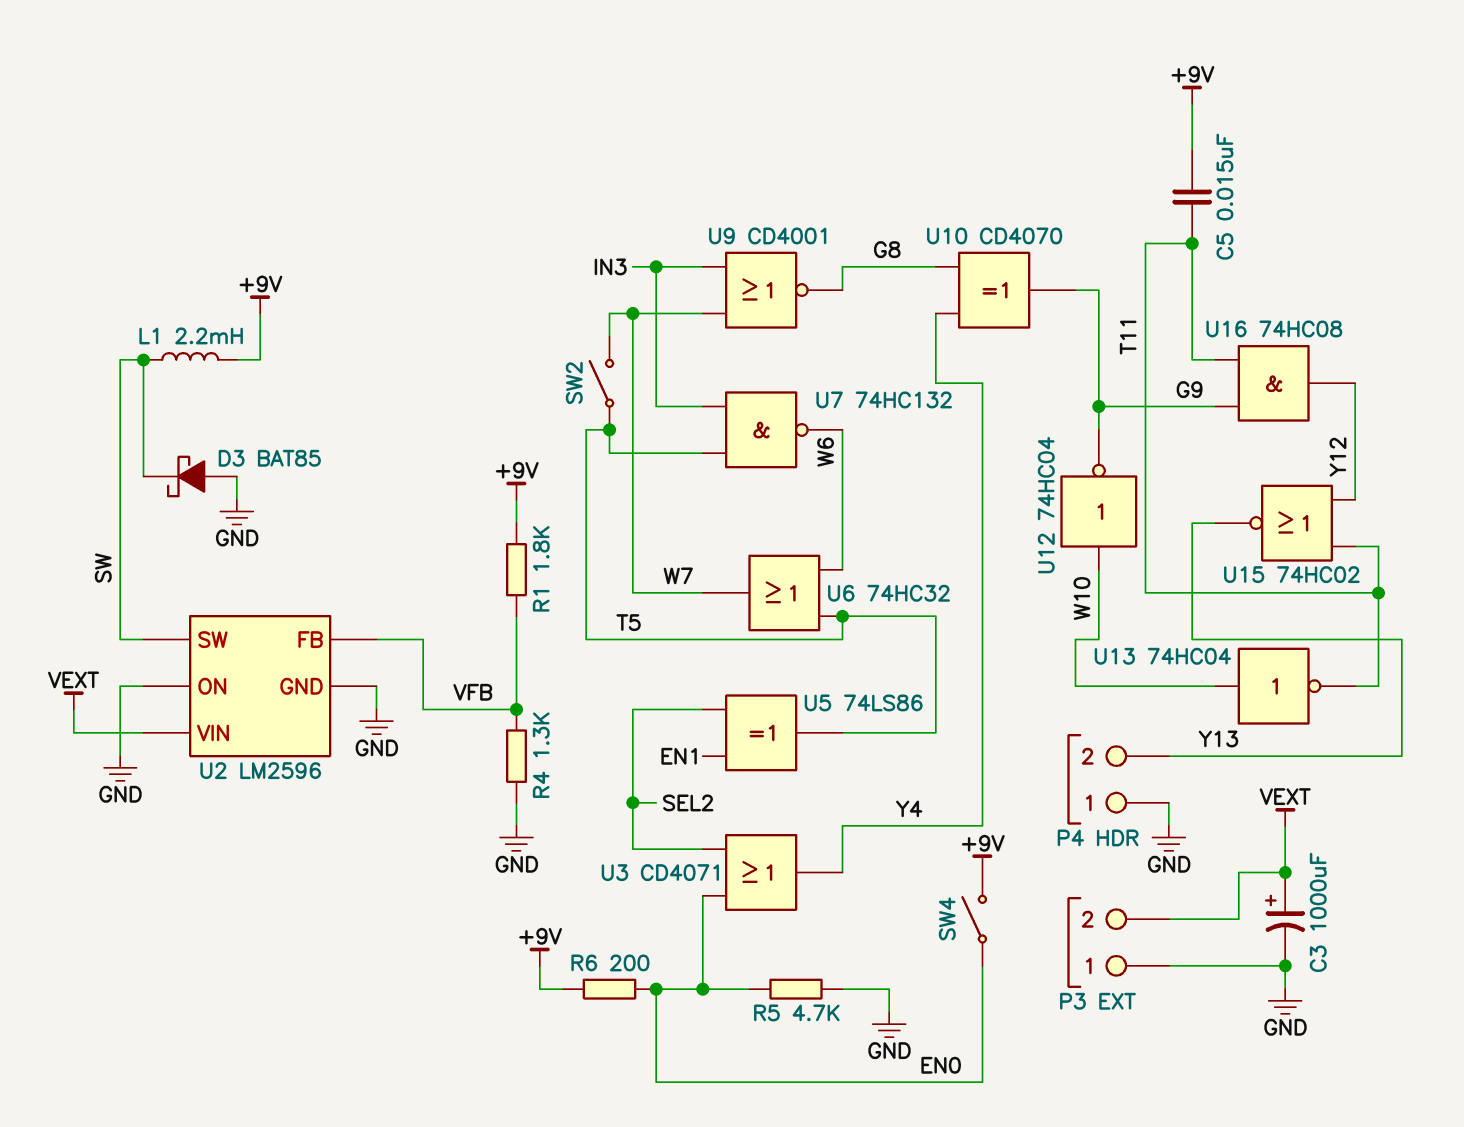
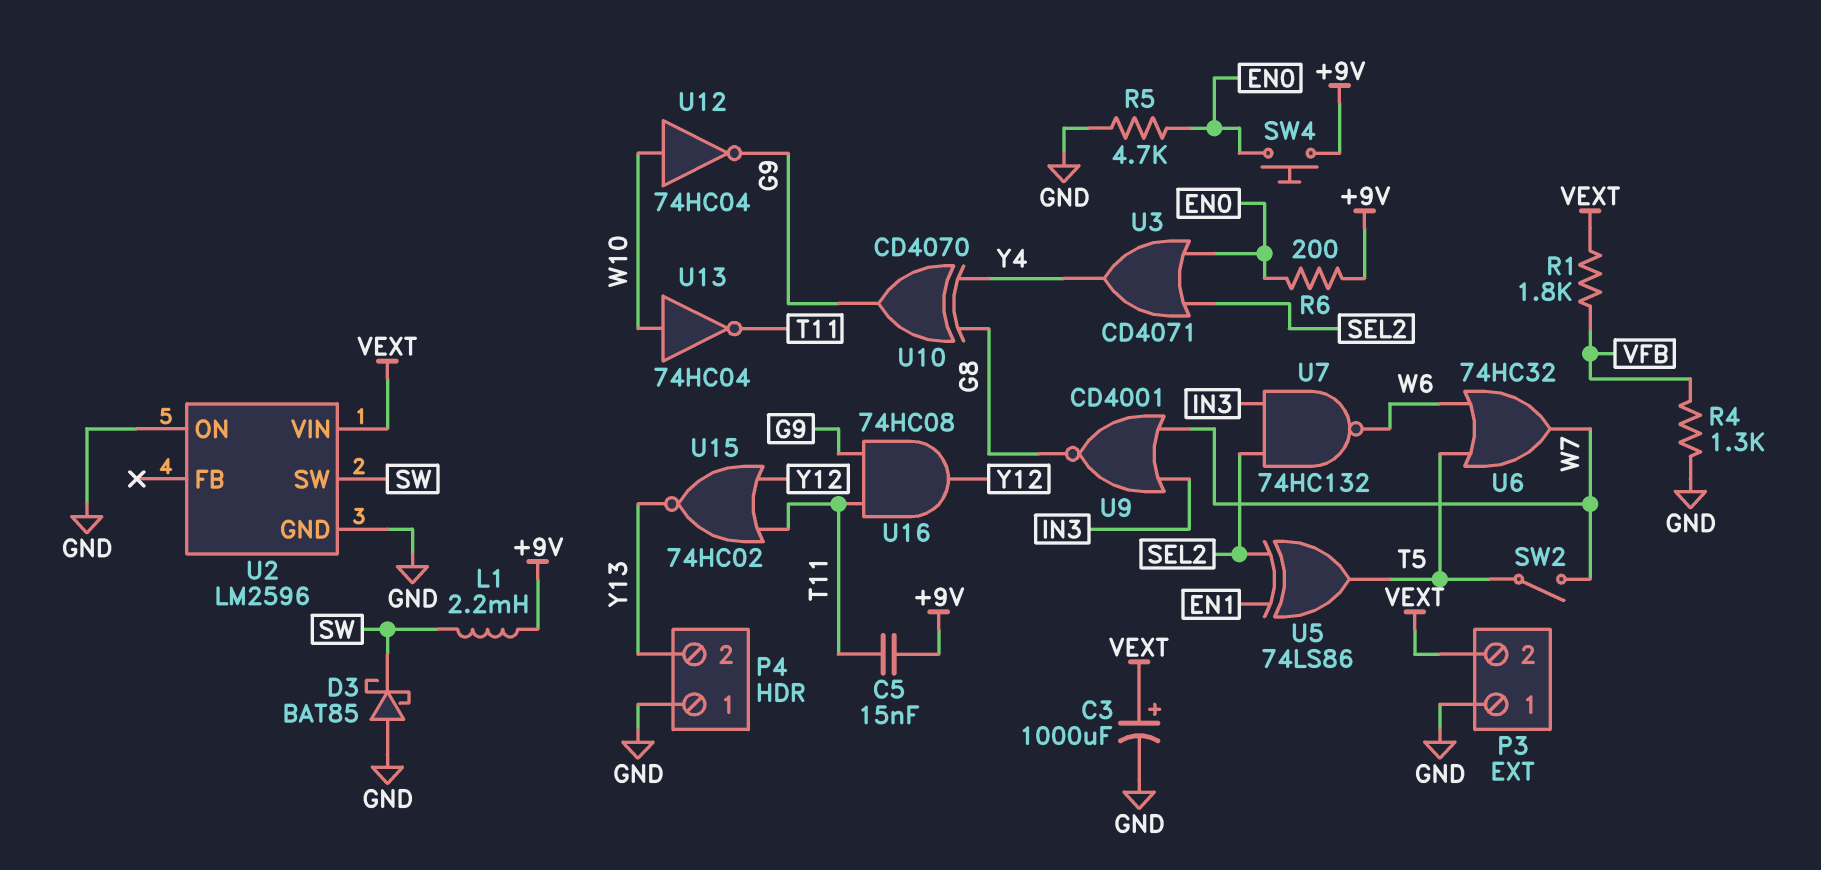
R1: 1.8k (+9V, VFB) -> 1.8k (VEXT, VFB)
SW4: switch (+9V, EN0) -> button (+9V, EN0)
U2 pin FB: VFB -> none
U7: NAND 74HC132 (in IN3, in T5, out W6) -> NAND 74HC132 (in IN3, in SEL2, out W6)

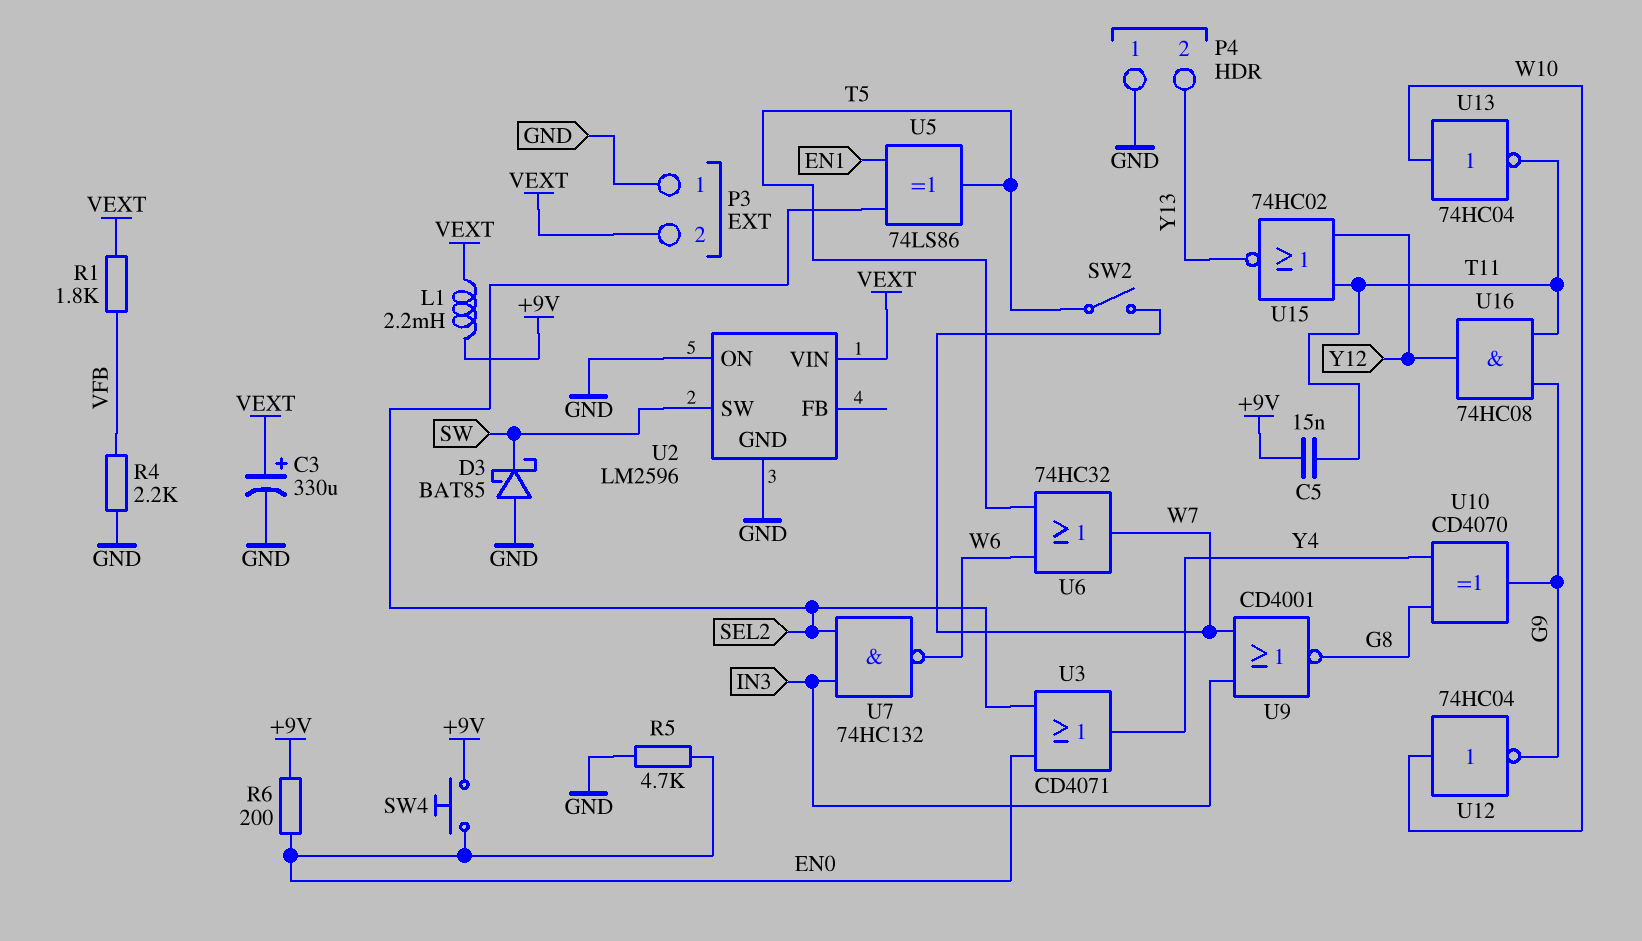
C3: 1000uF (plus VEXT, minus GND) -> 330uF (plus VEXT, minus GND)
L1: 2.2mH (+9V, SW) -> 2.2mH (+9V, VEXT)
R4: 1.3k (GND, VFB) -> 2.2k (GND, VFB)

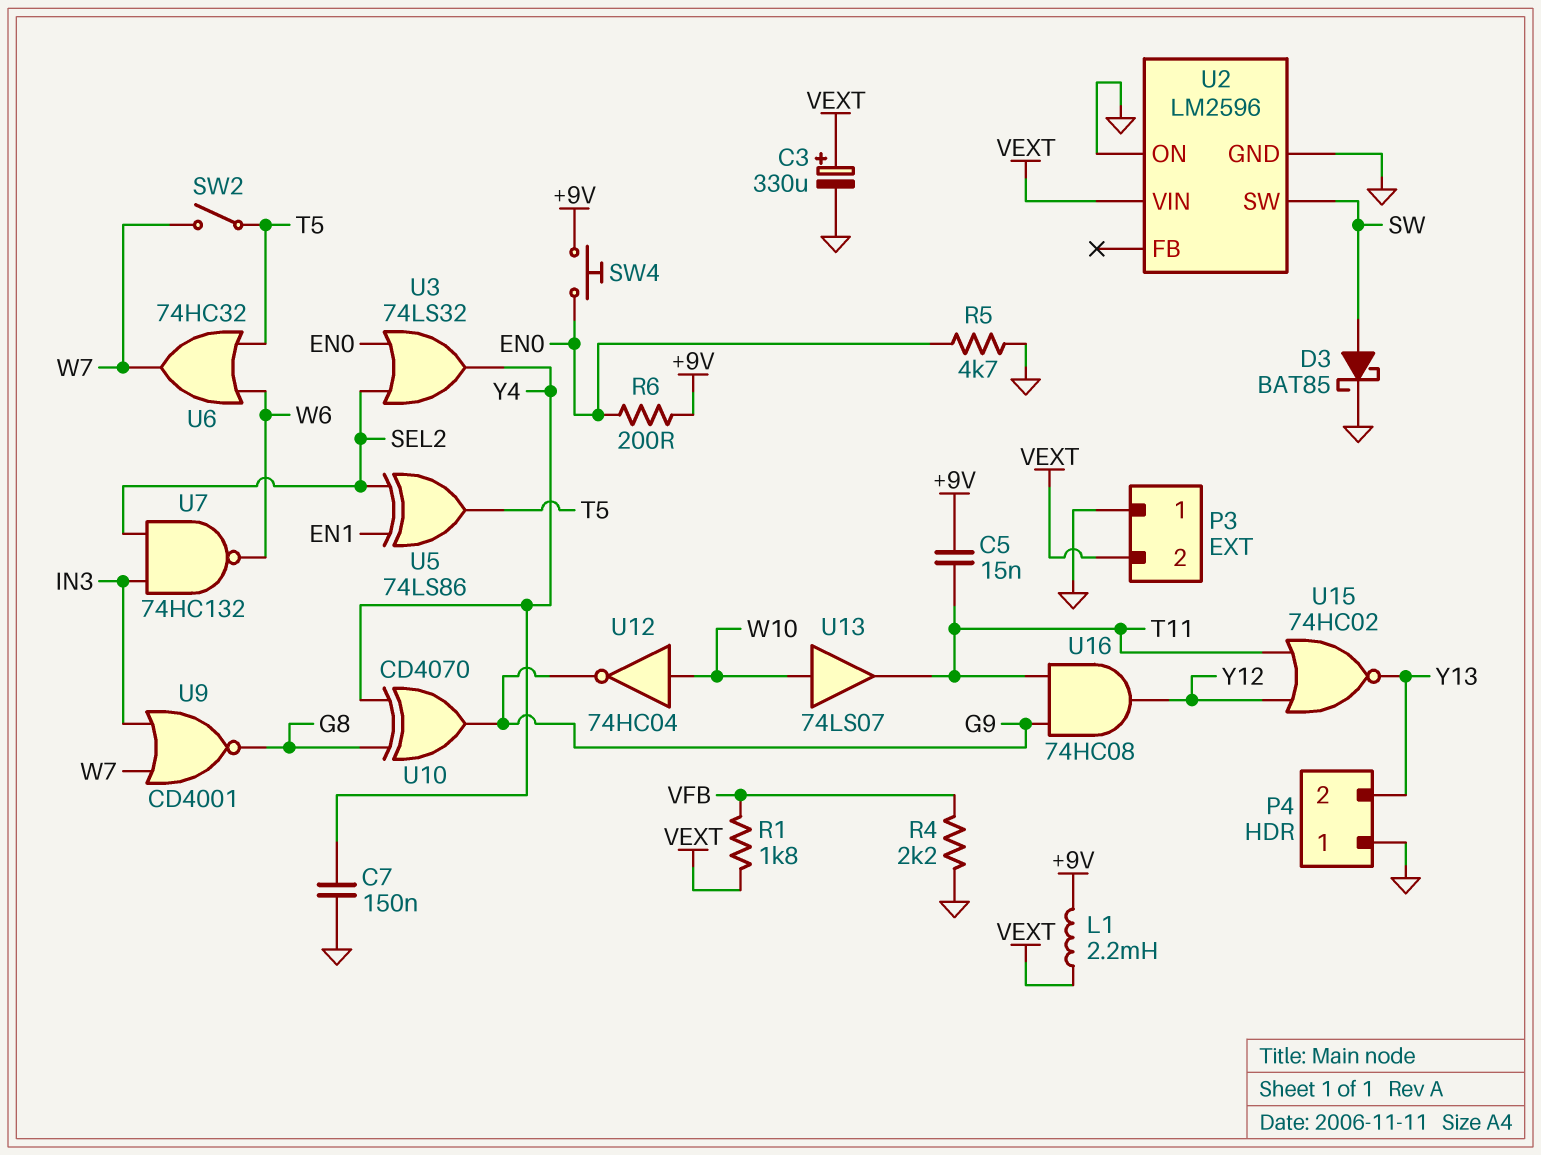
C7: none -> 150nF (GND, Y4)
D3: schottky BAT85 (A GND, K SW) -> schottky BAT85 (A SW, K GND)
U3: OR CD4071 (in EN0, in SEL2, out Y4) -> OR 74LS32 (in EN0, in SEL2, out Y4)
U13: NOT 74HC04 (in W10, out T11) -> buffer 74LS07 (in W10, out T11)

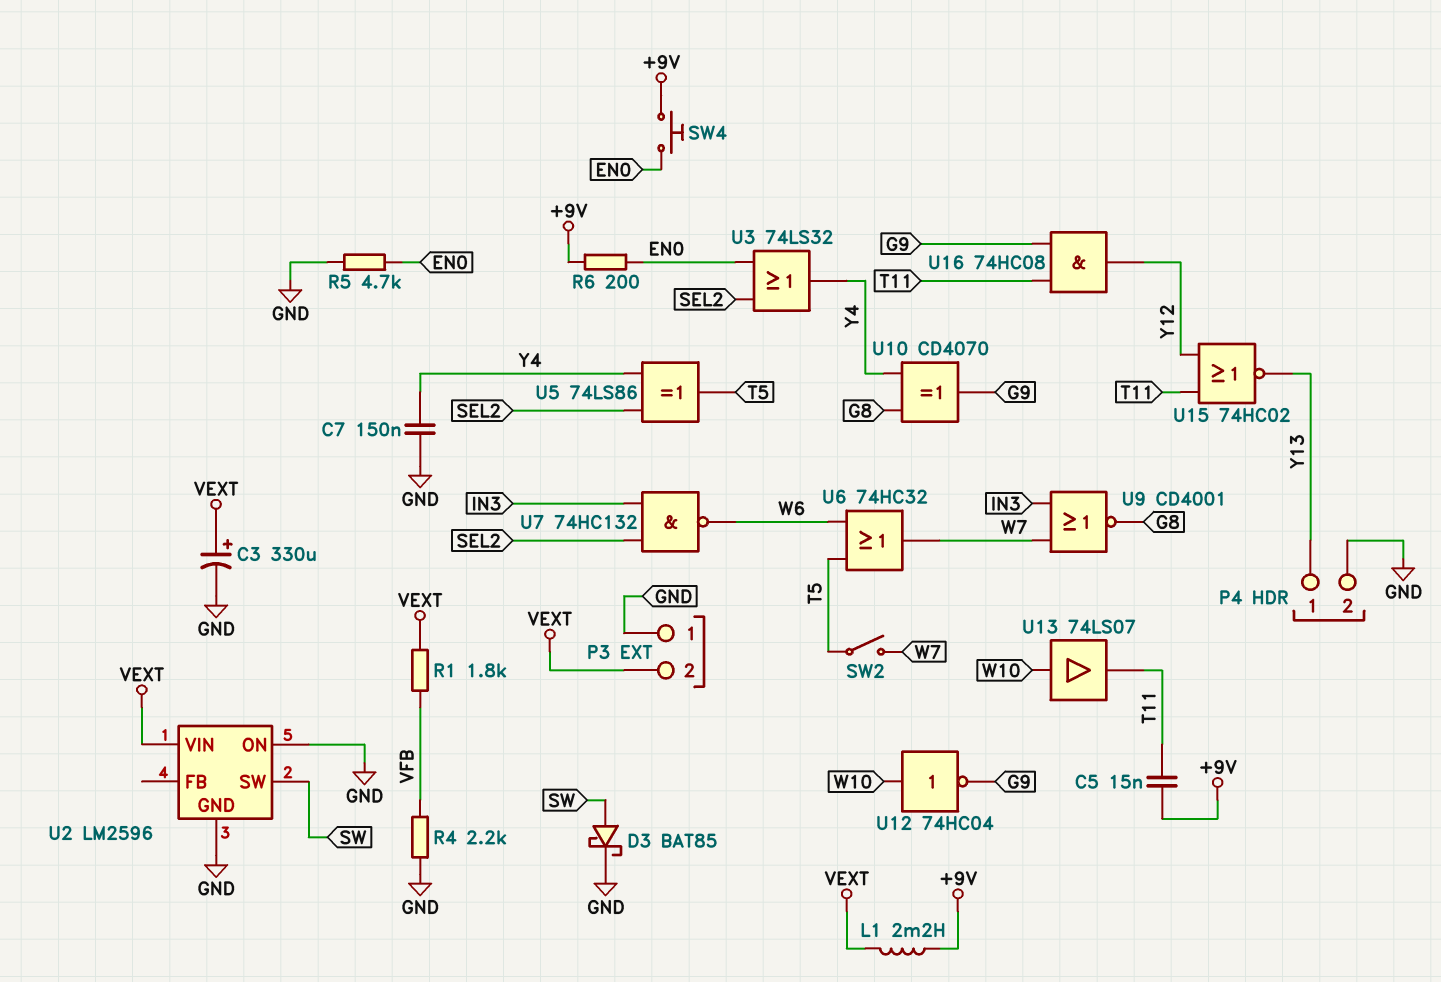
P4 pin 1: GND -> Y13
P4 pin 2: Y13 -> GND
U5: XOR 74LS86 (in EN1, in SEL2, out T5) -> XOR 74LS86 (in SEL2, in Y4, out T5)

